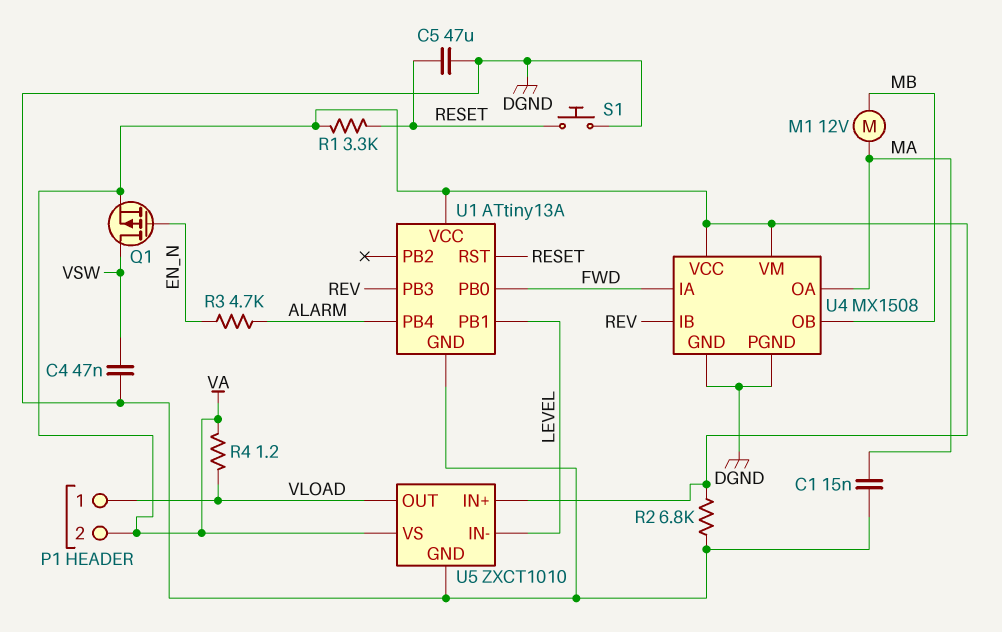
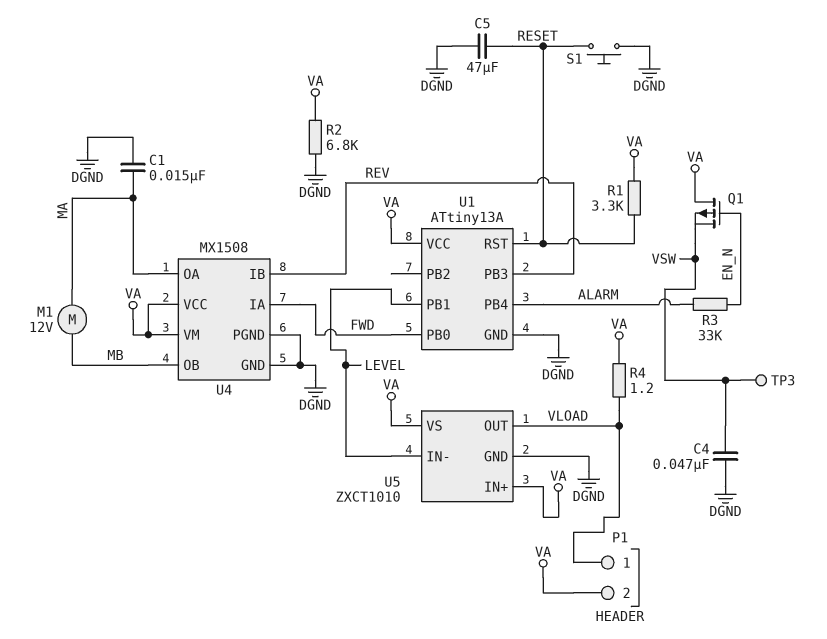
Q1: PMOS (G EN_N, D VSW, S VA) -> PMOS (G EN_N, D VA, S VSW)
R3: 4.7k (ALARM, EN_N) -> 33k (ALARM, EN_N)
TP3: none -> test point (VSW)

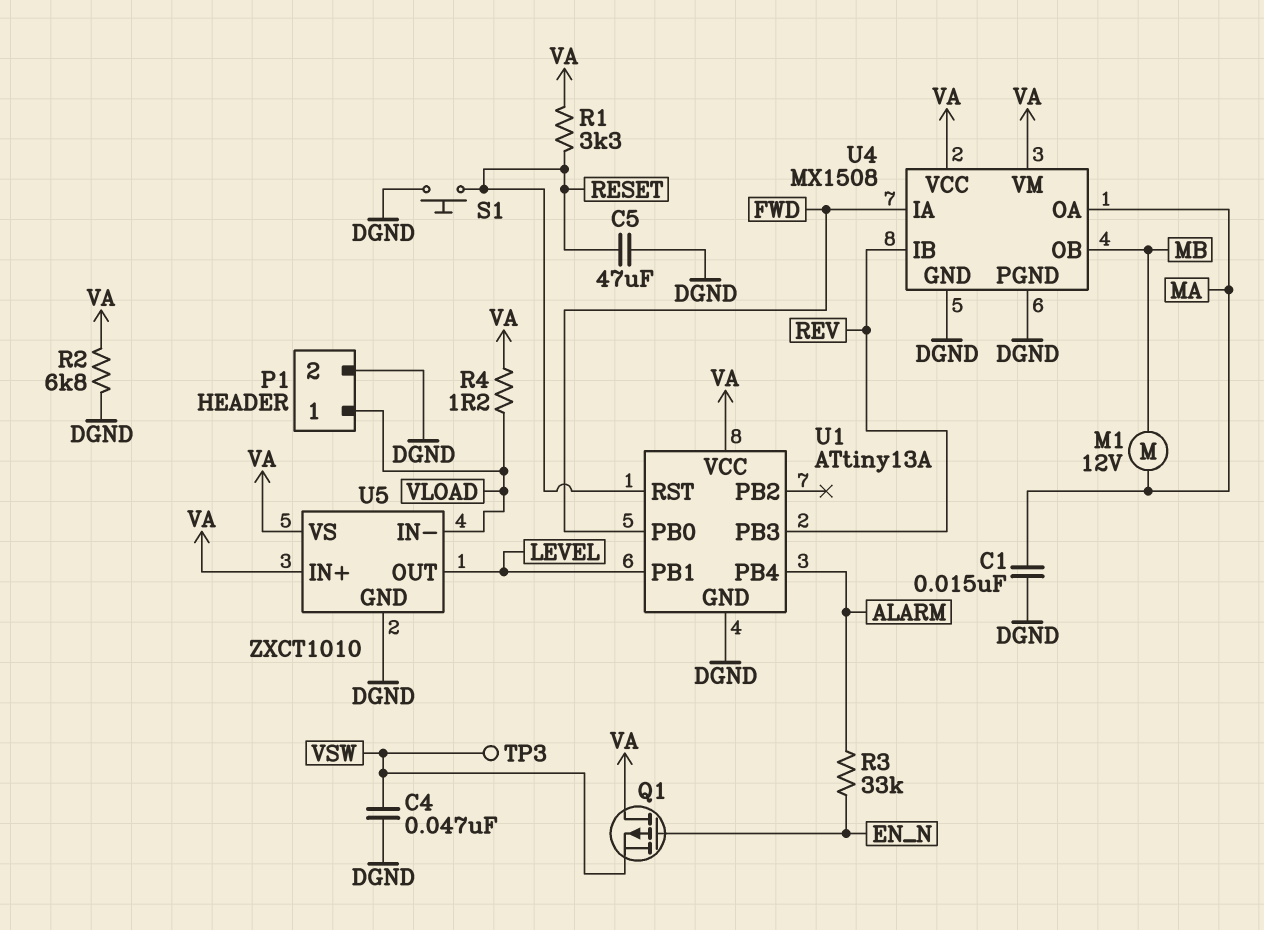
P1 pin 2: VA -> DGND
U5 pin IN-: LEVEL -> VLOAD
U5 pin OUT: VLOAD -> LEVEL

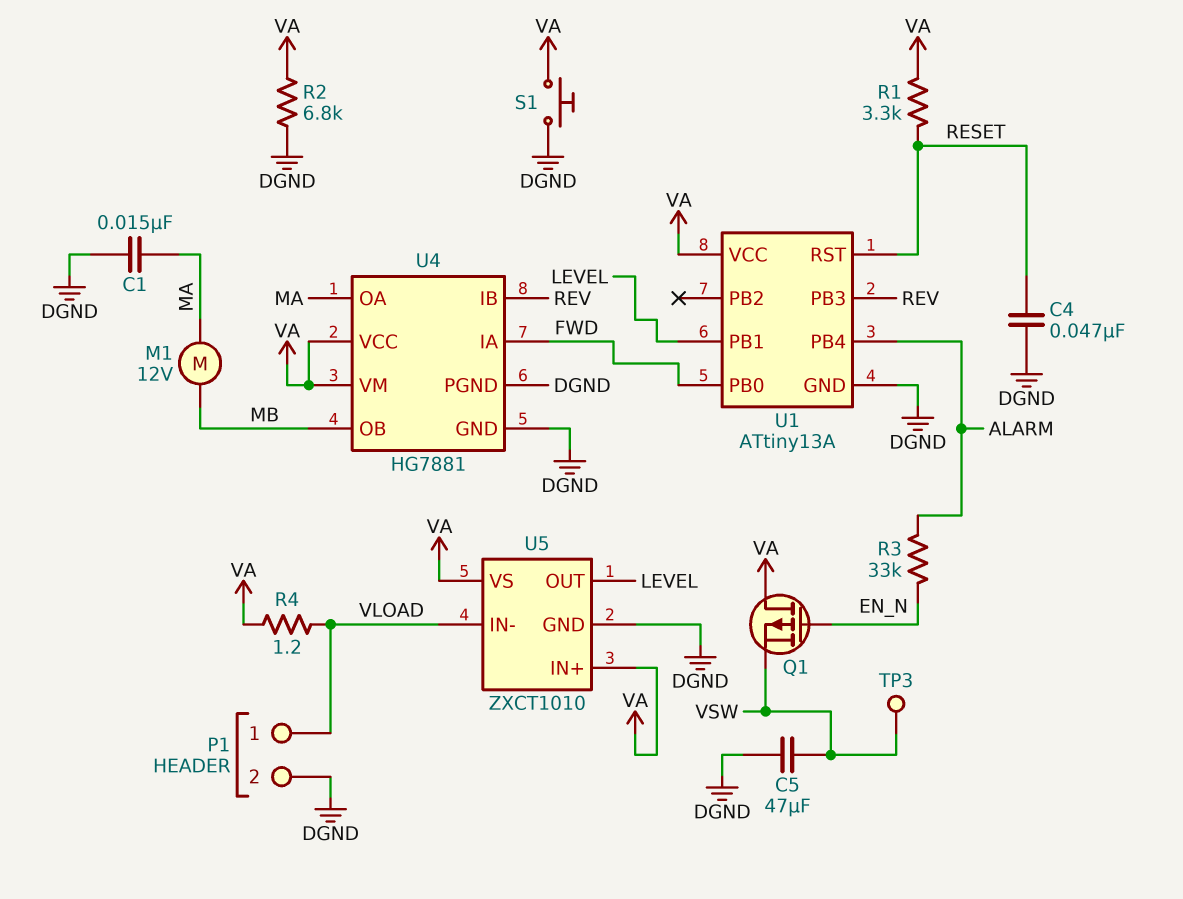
C4: 47nF (DGND, VSW) -> 47nF (DGND, RESET)
C5: 47uF (DGND, RESET) -> 47uF (DGND, VSW)
S1: button (DGND, RESET) -> button (DGND, VA)
U4: MX1508 -> HG7881

